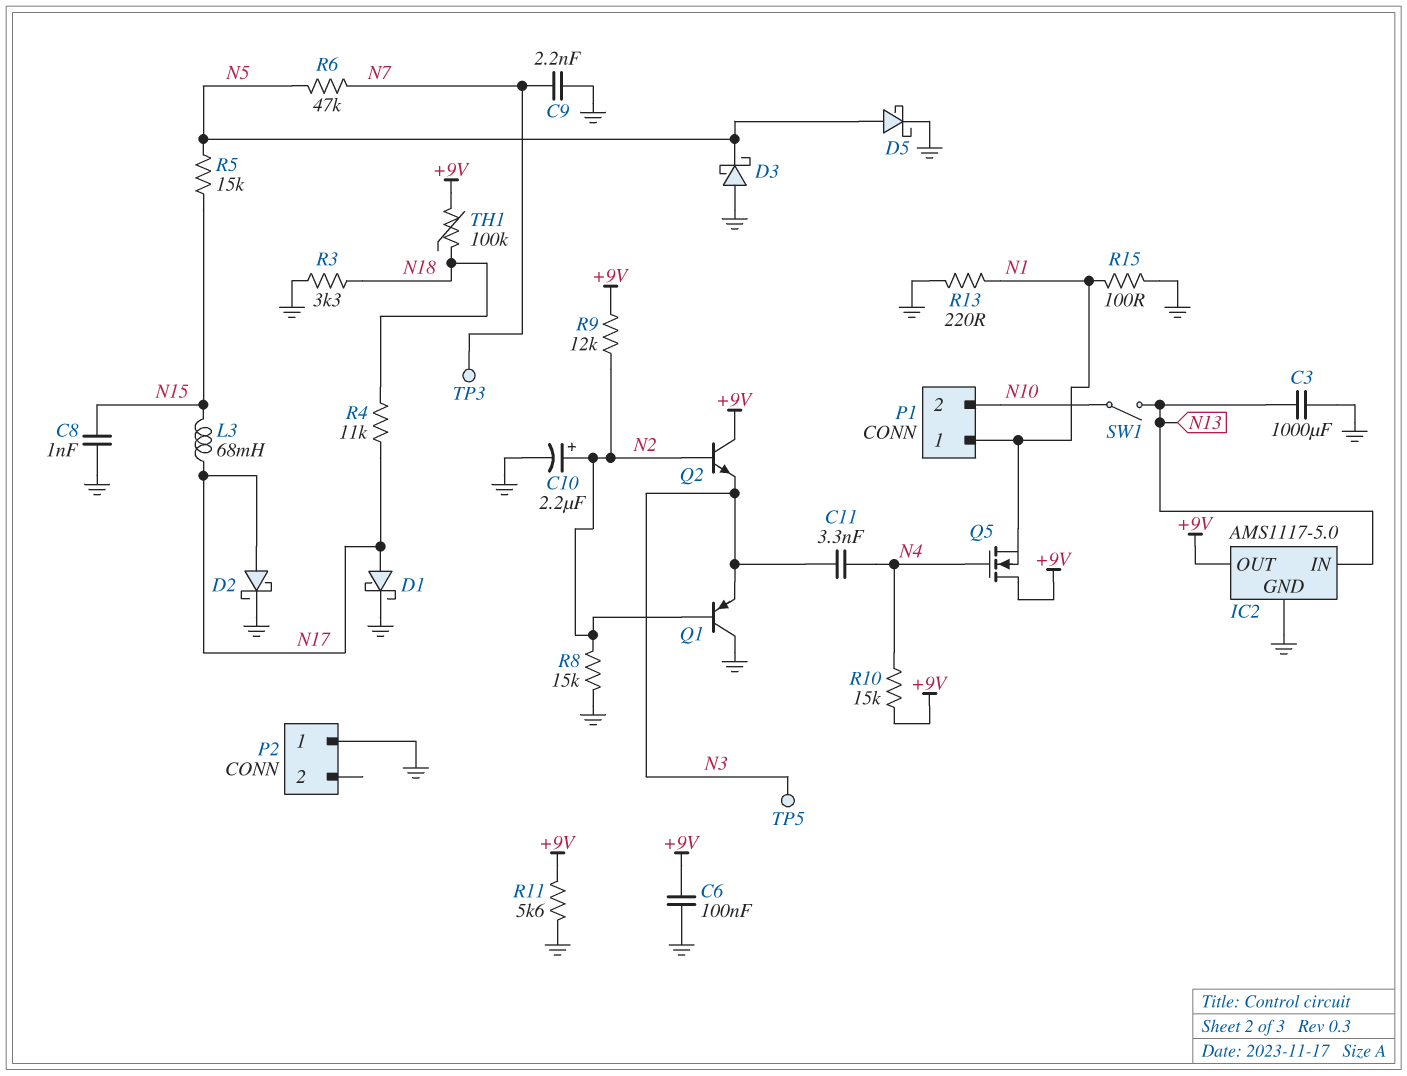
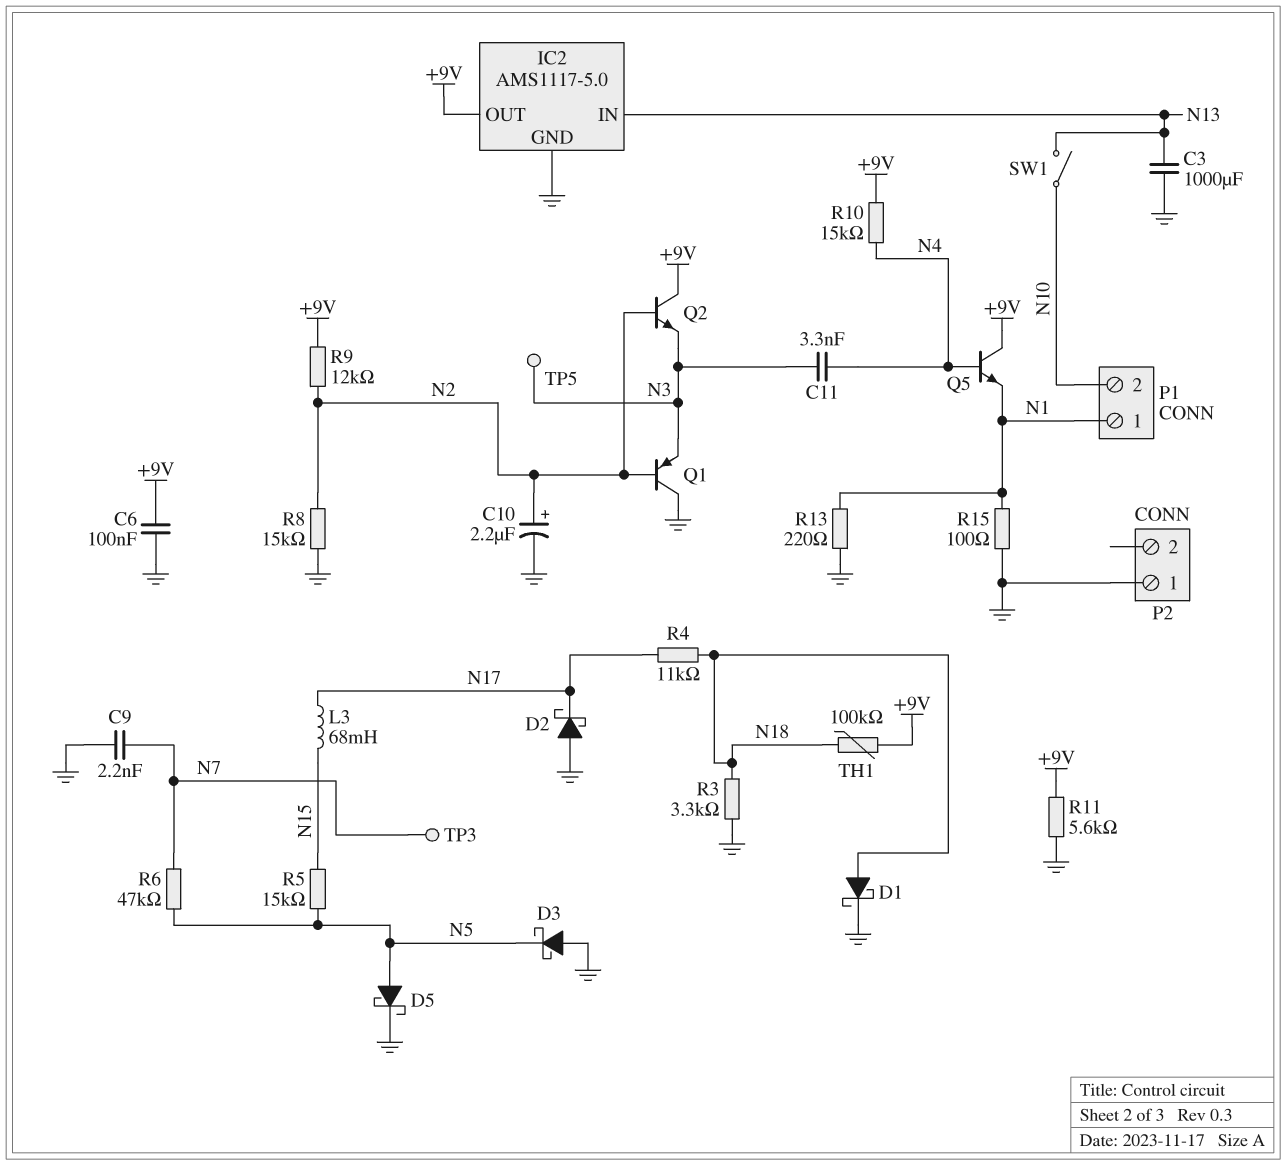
C8: 1nF (GND, N15) -> none
D1: schottky (A N17, K GND) -> schottky (A N18, K GND)
D2: schottky (A N17, K GND) -> schottky (A GND, K N17)
Q5: NMOS (G N4, D +9V, S N1) -> NPN (B N4, C +9V, E N1)

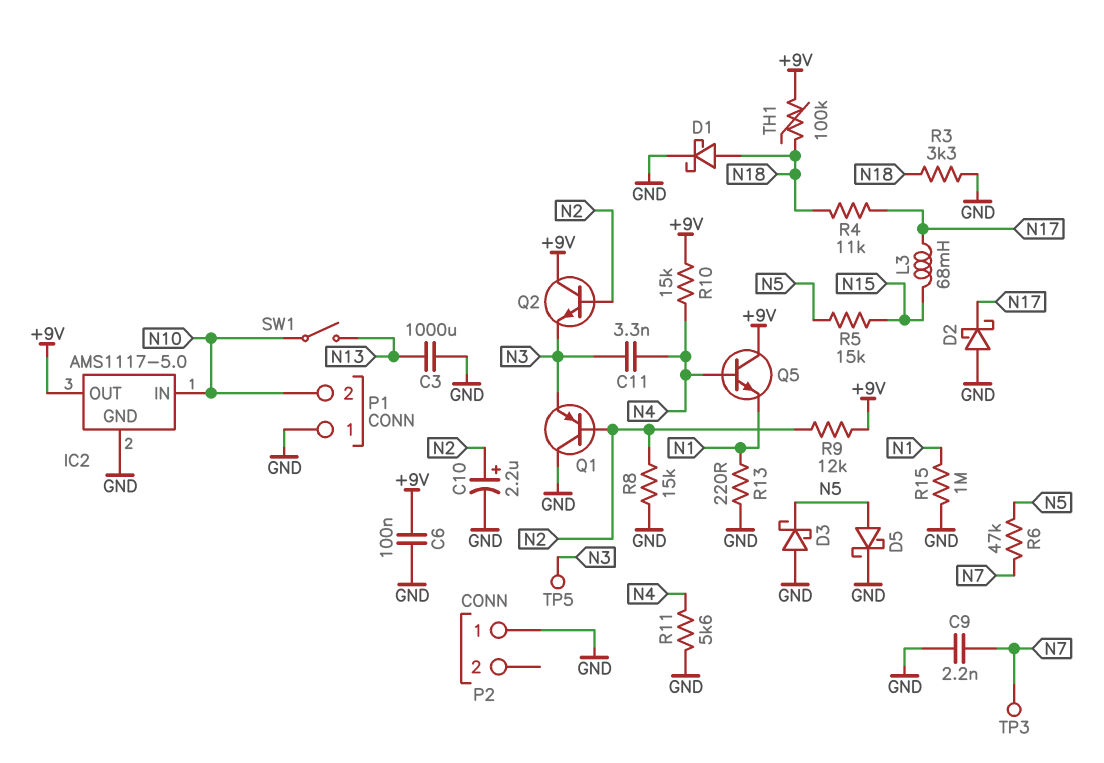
IC2 pin IN: N13 -> N10
P1 pin 1: N1 -> GND
R11: 5.6k (+9V, GND) -> 5.6k (GND, N4)
R15: 100 (GND, N1) -> 1M (GND, N1)

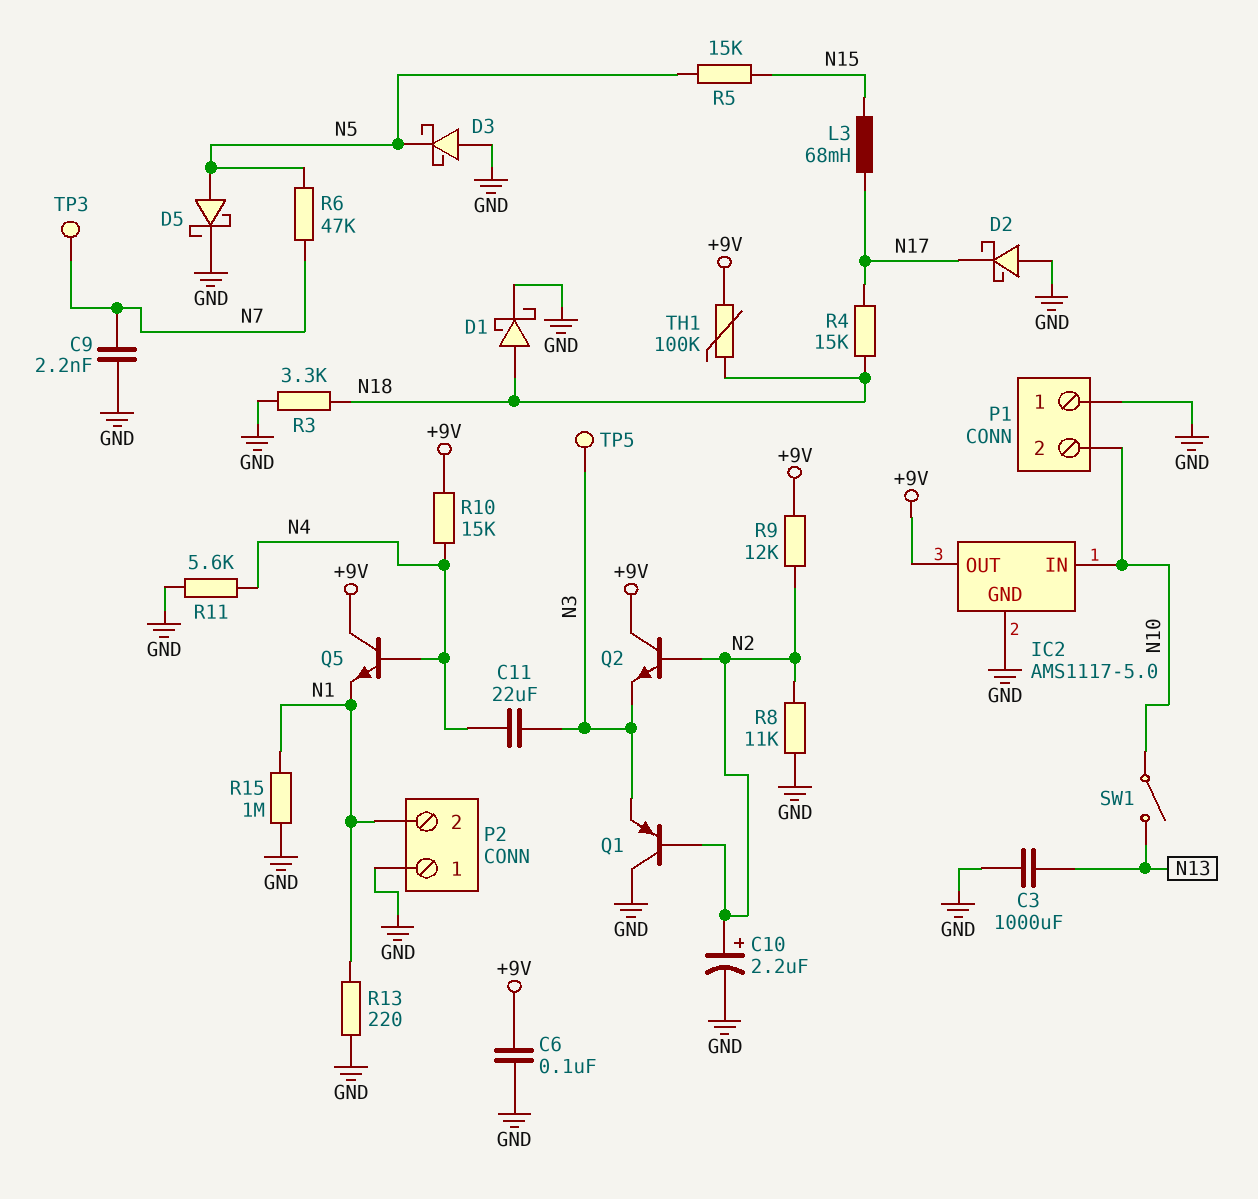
C11: 3.3nF (N3, N4) -> 22uF (N3, N4)
P2 pin 2: none -> N1
R4: 11k (N17, N18) -> 15k (N17, N18)
R8: 15k (GND, N2) -> 11k (GND, N2)

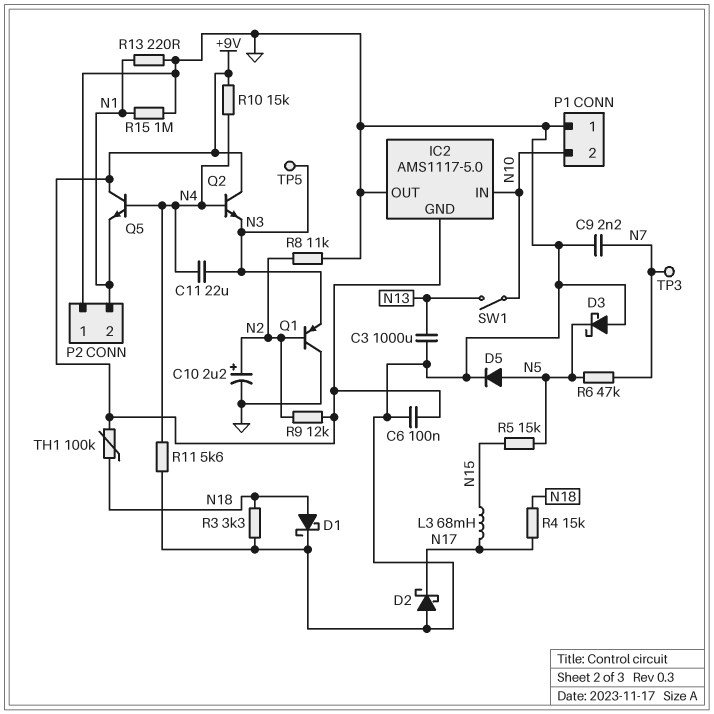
D5: schottky (A N5, K GND) -> diode (A N5, K GND)
IC2 pin GND: GND -> +9V
IC2 pin OUT: +9V -> GND
Q2: NPN (B N2, C +9V, E N3) -> NPN (B N4, C +9V, E N3)

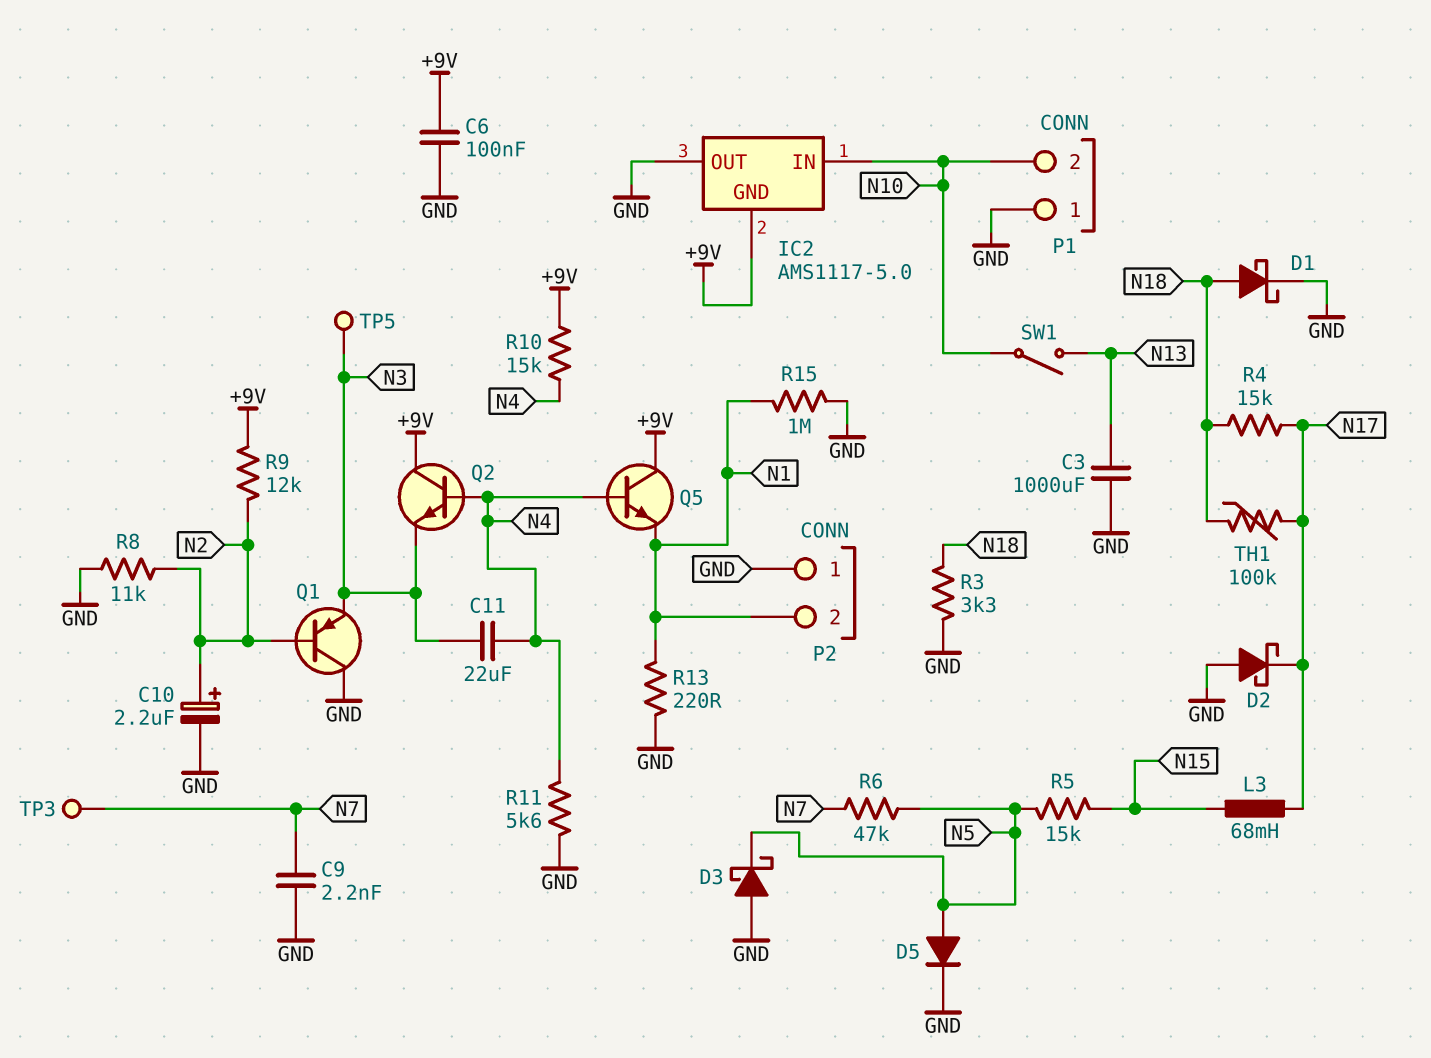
TH1: 100k (+9V, N18) -> 100k (N17, N18)

